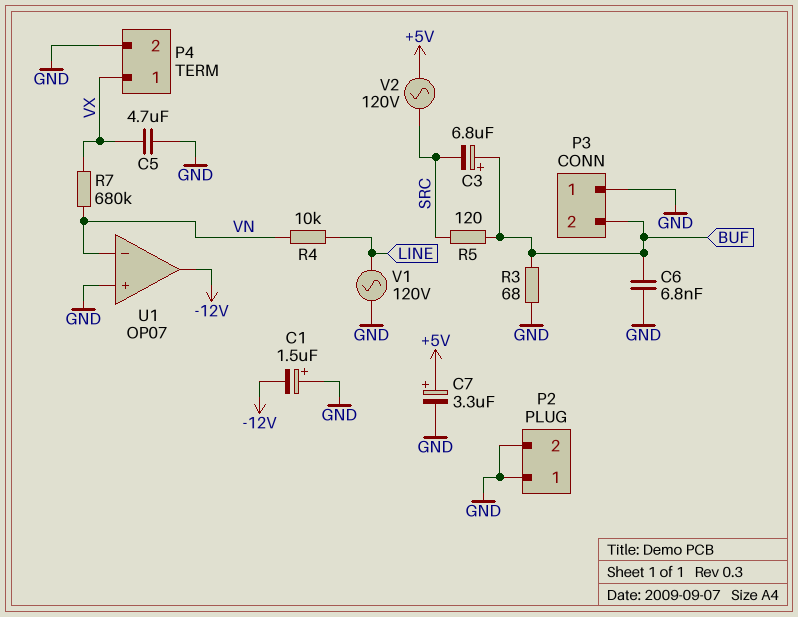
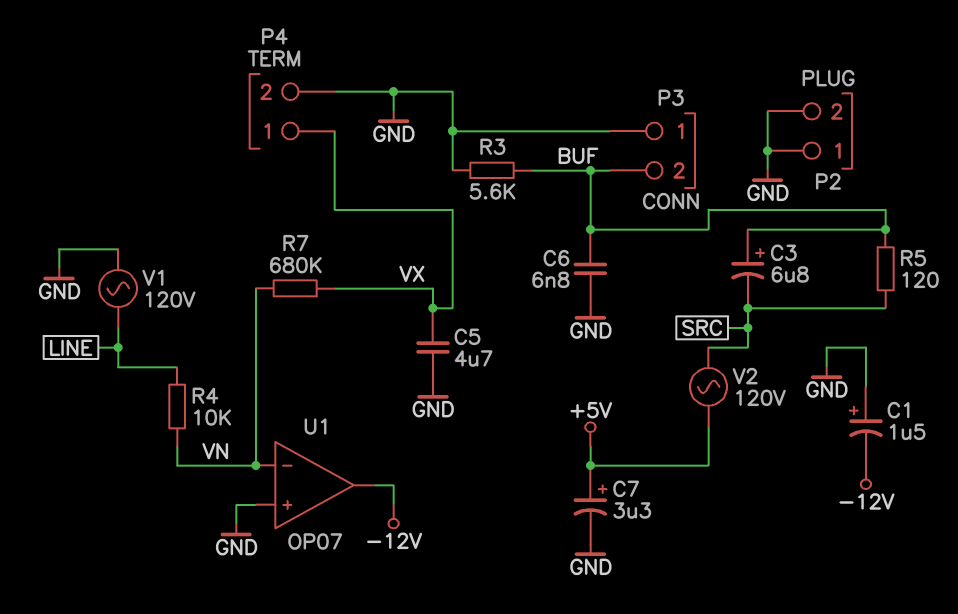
R3: 68 (BUF, GND) -> 5.6k (BUF, GND)

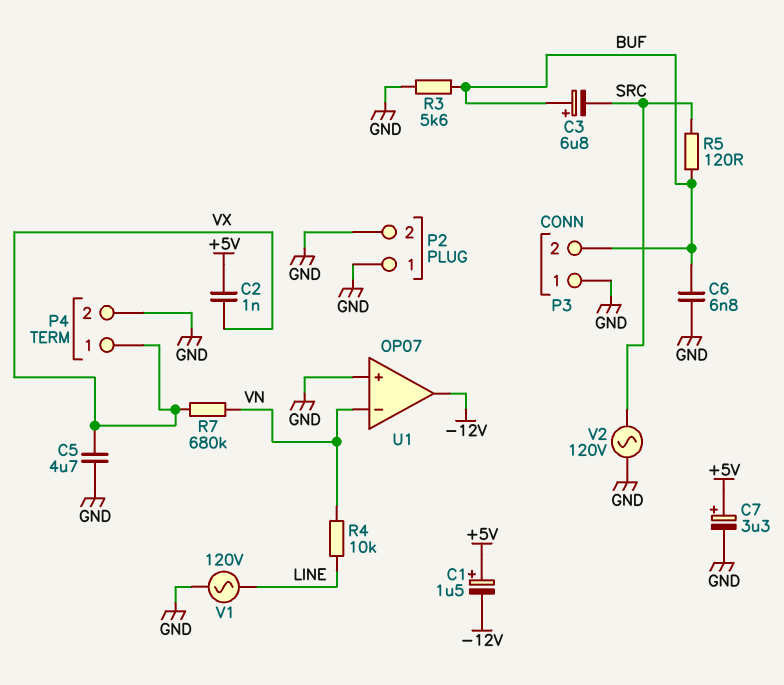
C1: 1.5uF (plus GND, minus -12V) -> 1.5uF (plus +5V, minus -12V)
C2: none -> 1nF (+5V, VX)
V2: AC 120V (+5V, SRC) -> AC 120V (GND, SRC)

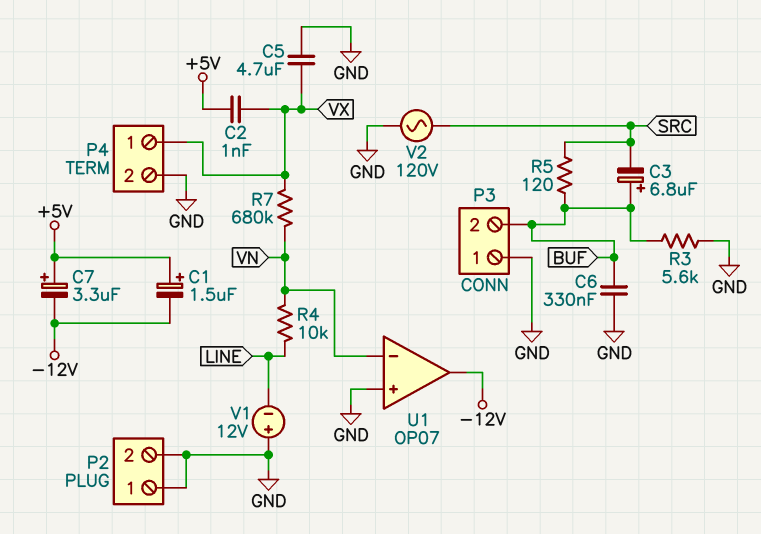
C6: 6.8nF (BUF, GND) -> 330nF (BUF, GND)
C7: 3.3uF (plus +5V, minus GND) -> 3.3uF (plus +5V, minus -12V)
V1: AC 120V (GND, LINE) -> 12V (plus GND, minus LINE)

